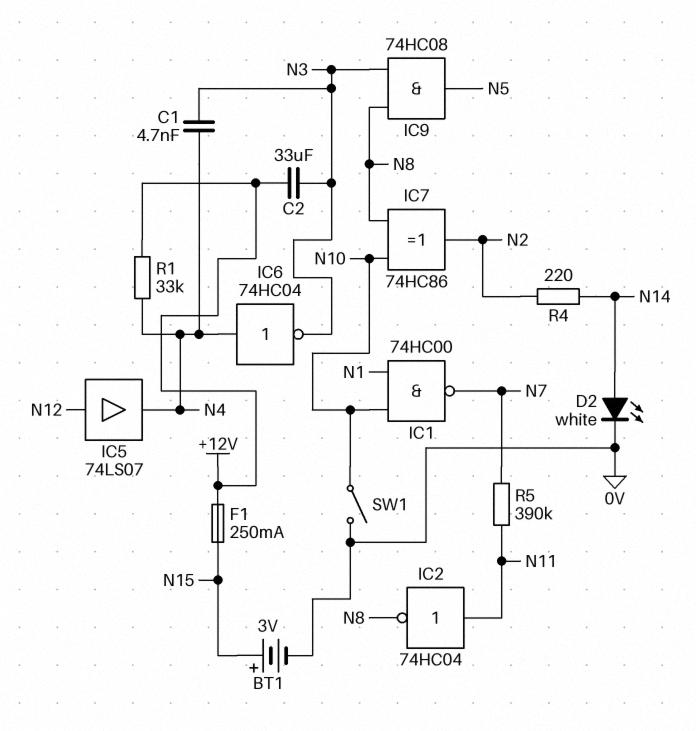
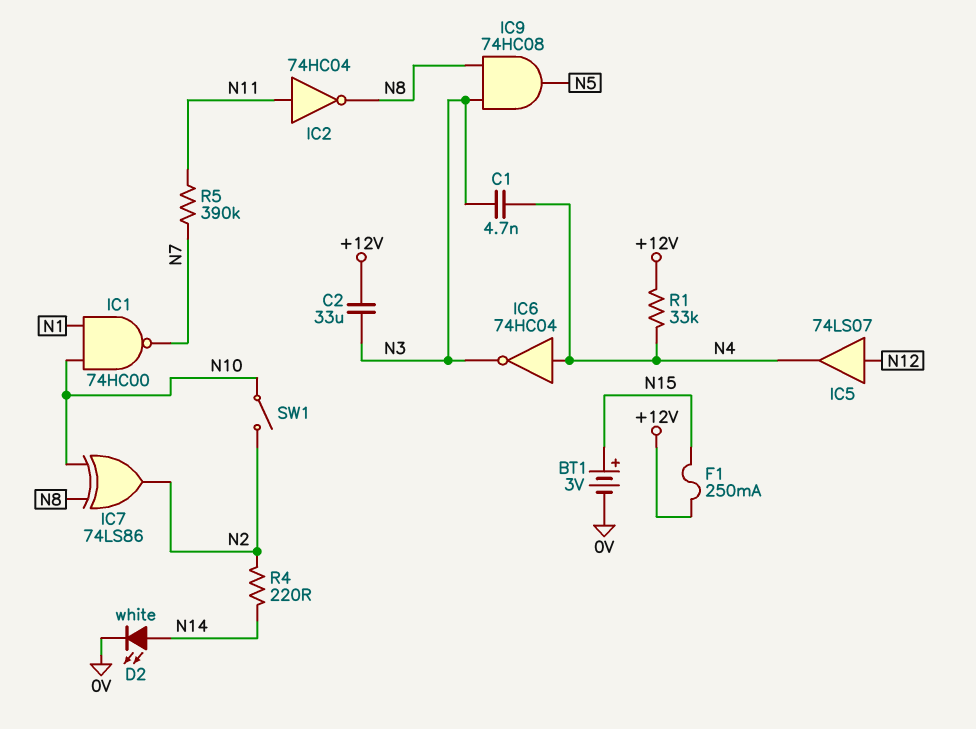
IC7: XOR 74HC86 (in N8, in N10, out N2) -> XOR 74LS86 (in N8, in N10, out N2)
SW1: switch (0V, N10) -> switch (N2, N10)

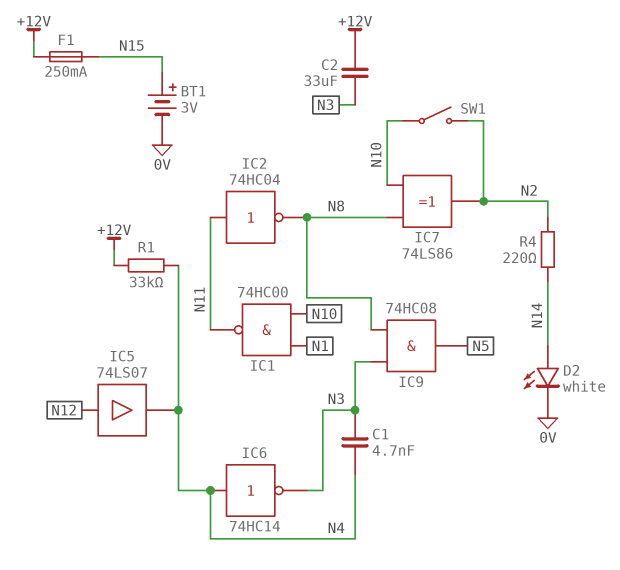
IC1: NAND 74HC00 (in N1, in N10, out N7) -> NAND 74HC00 (in N1, in N10, out N11)
IC6: NOT 74HC04 (in N4, out N3) -> NOT 74HC14 (in N4, out N3)
R5: 390k (N7, N11) -> none

